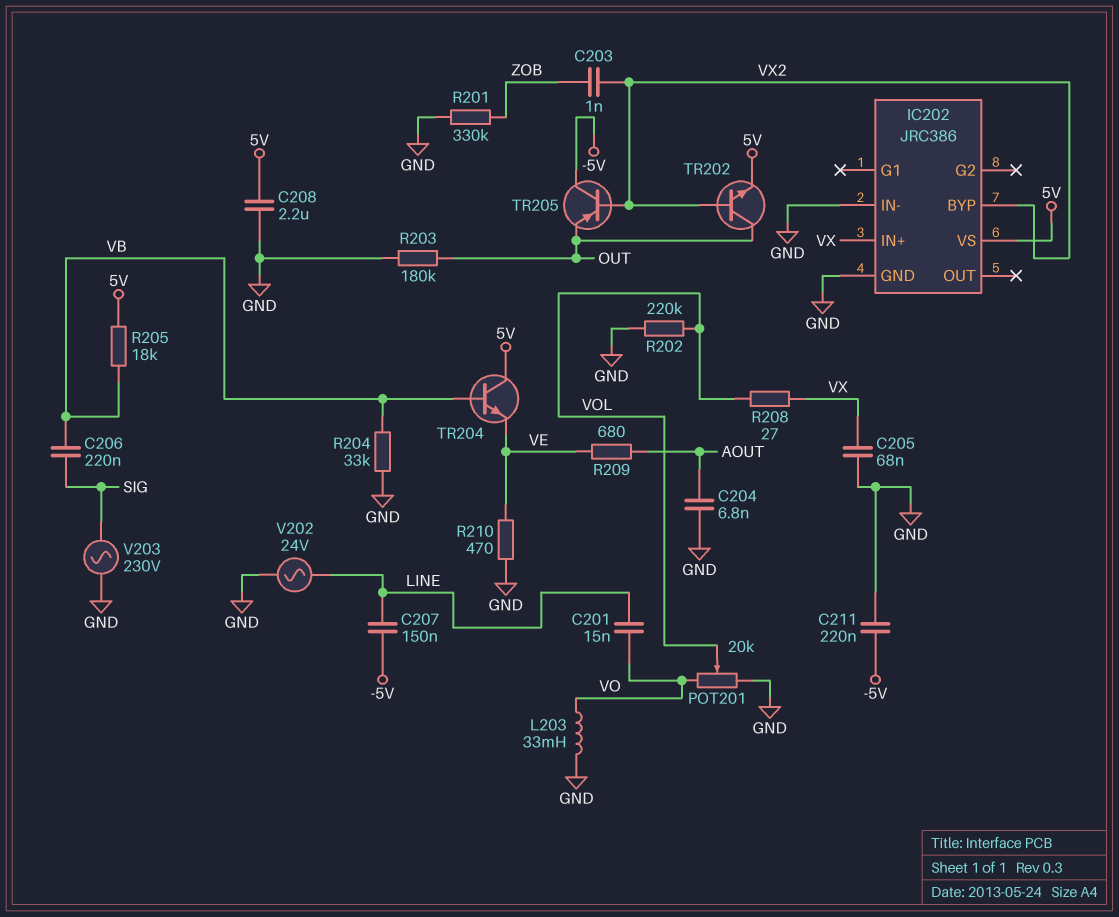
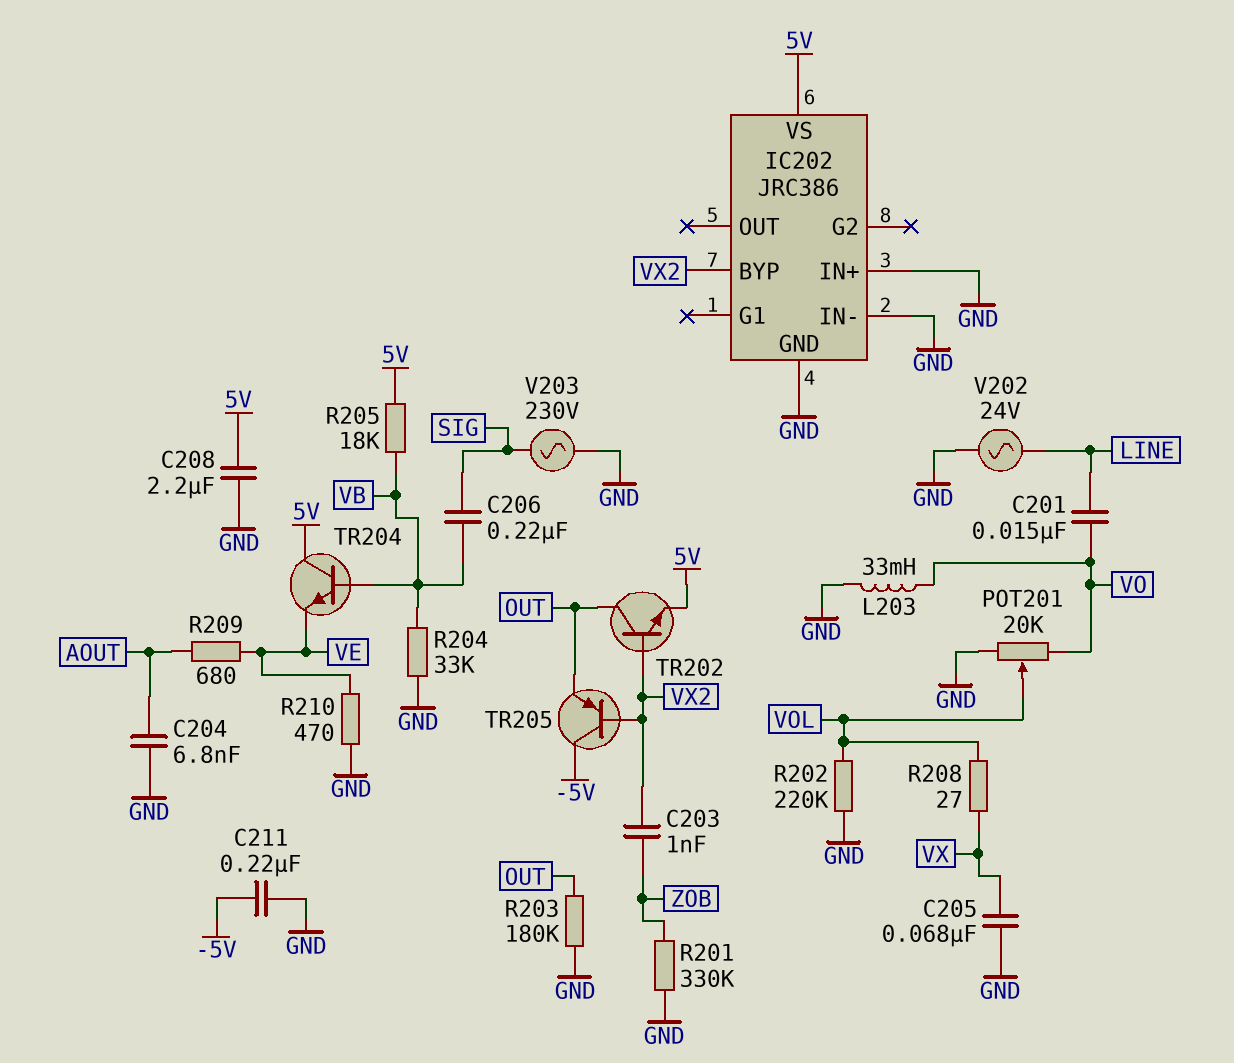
C207: 150nF (-5V, LINE) -> none
IC202 pin IN+: VX -> GND

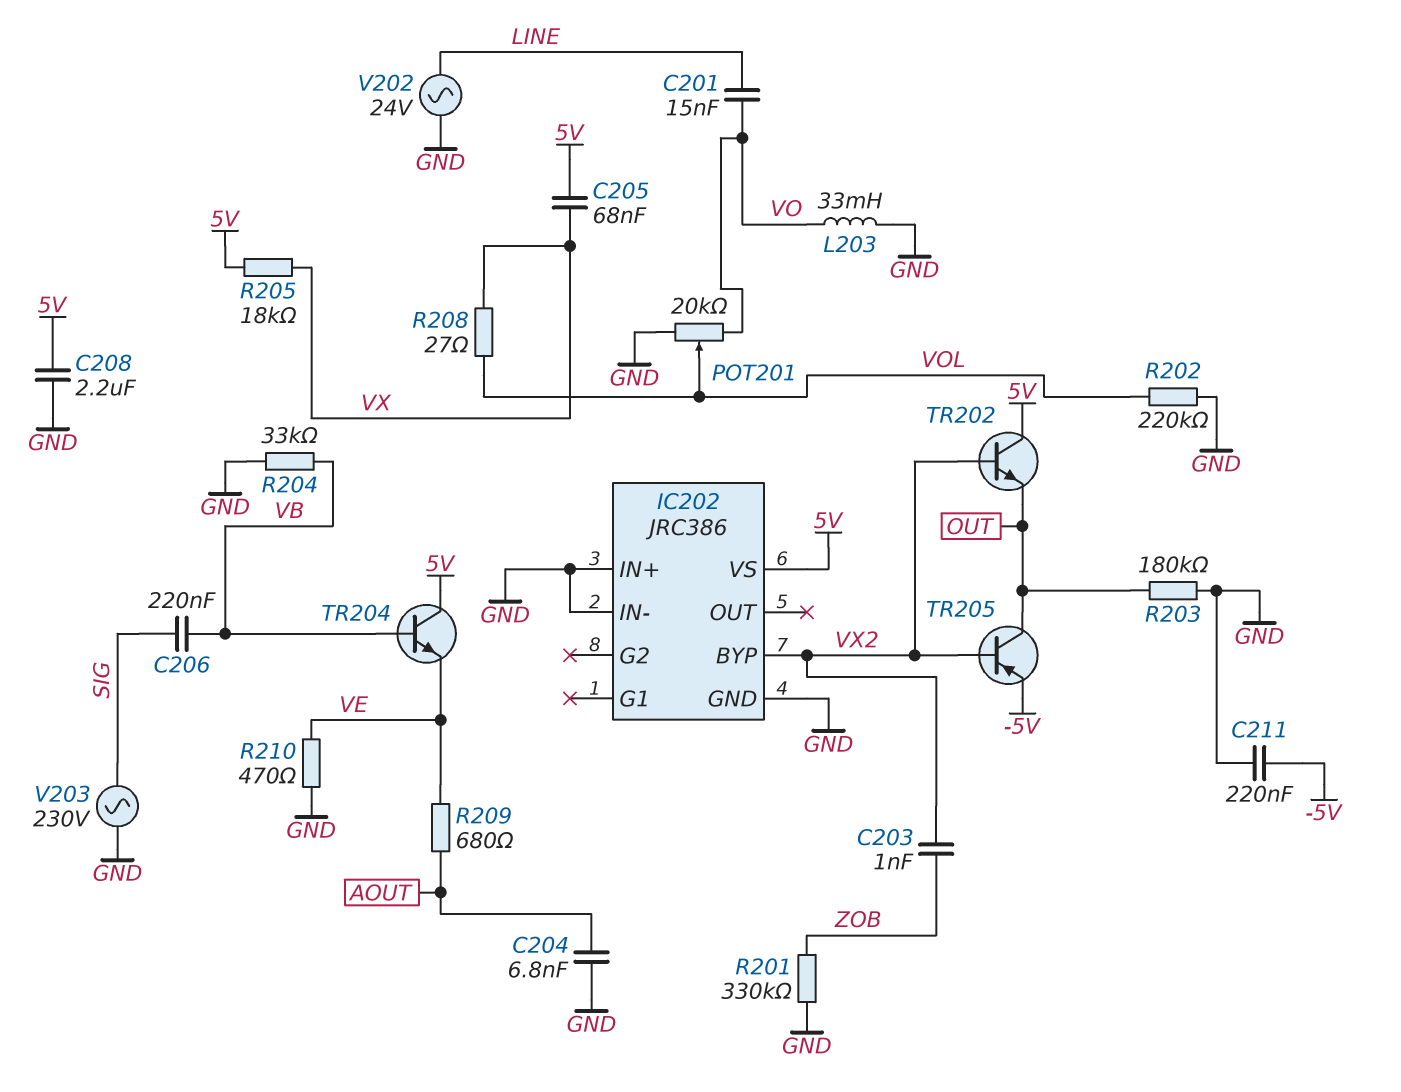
C205: 68nF (GND, VX) -> 68nF (5V, VX)
R205: 18k (5V, VB) -> 18k (5V, VX)
TR202: NPN (B VX2, C OUT, E 5V) -> NPN (B VX2, C 5V, E OUT)
TR205: PNP (B VX2, C -5V, E OUT) -> PNP (B VX2, C OUT, E -5V)

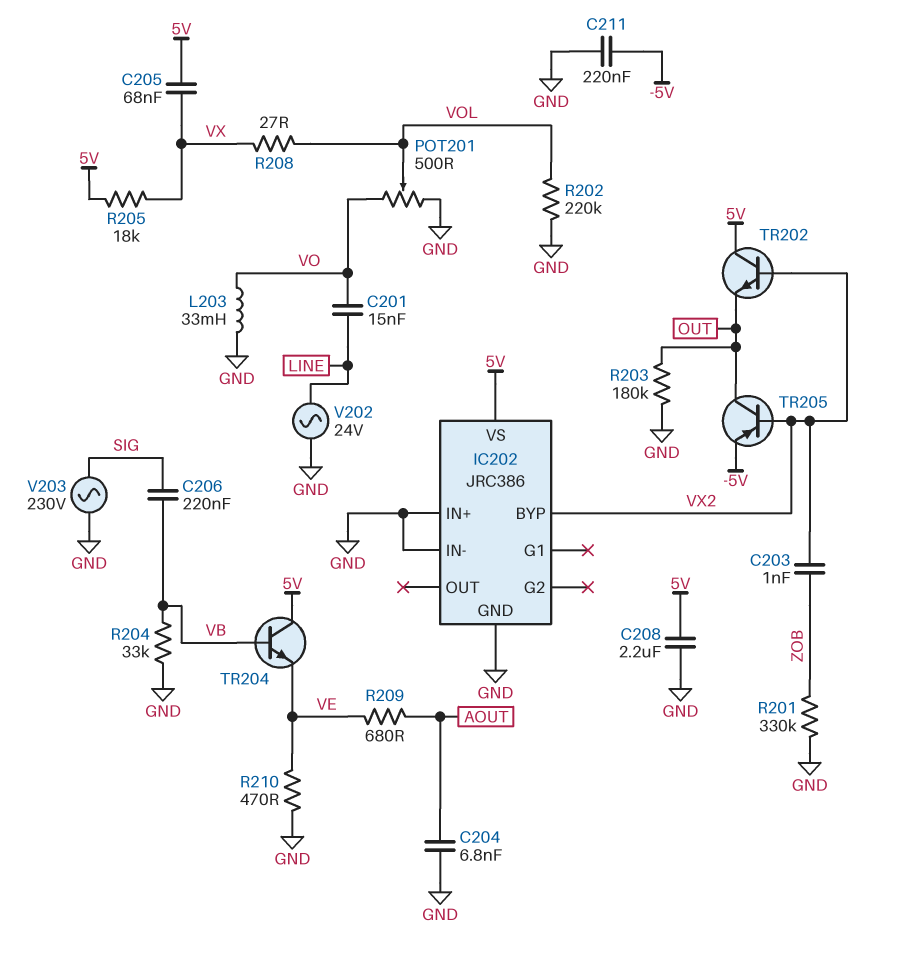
POT201: 20k (GND, VO, wiper VOL) -> 500 (GND, VO, wiper VOL)

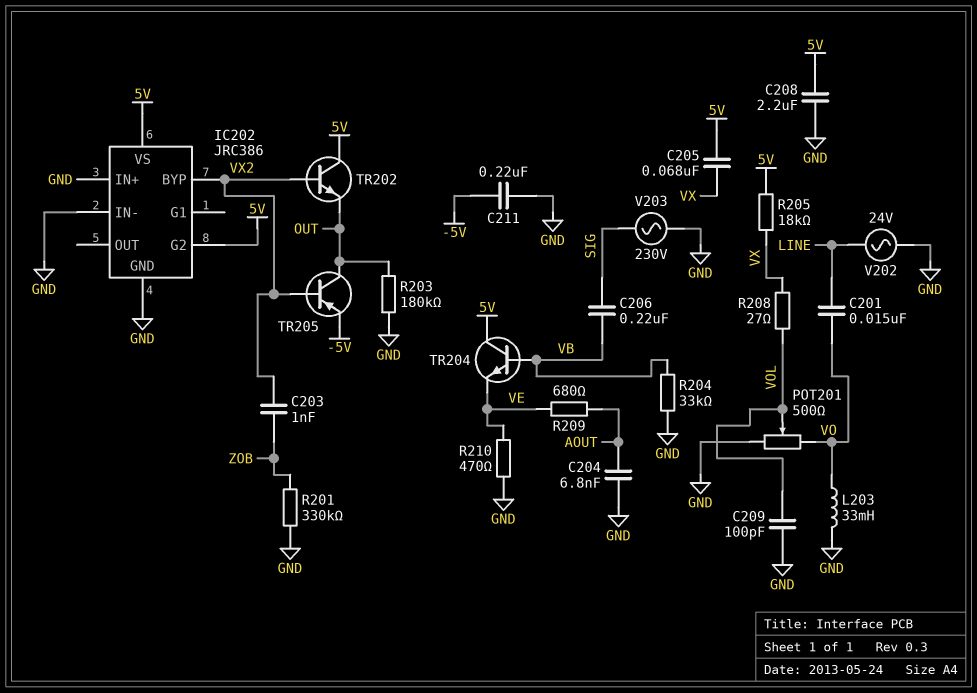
C209: none -> 100pF (GND, VOL)
IC202 pin G2: none -> 5V
R202: 220k (GND, VOL) -> none

